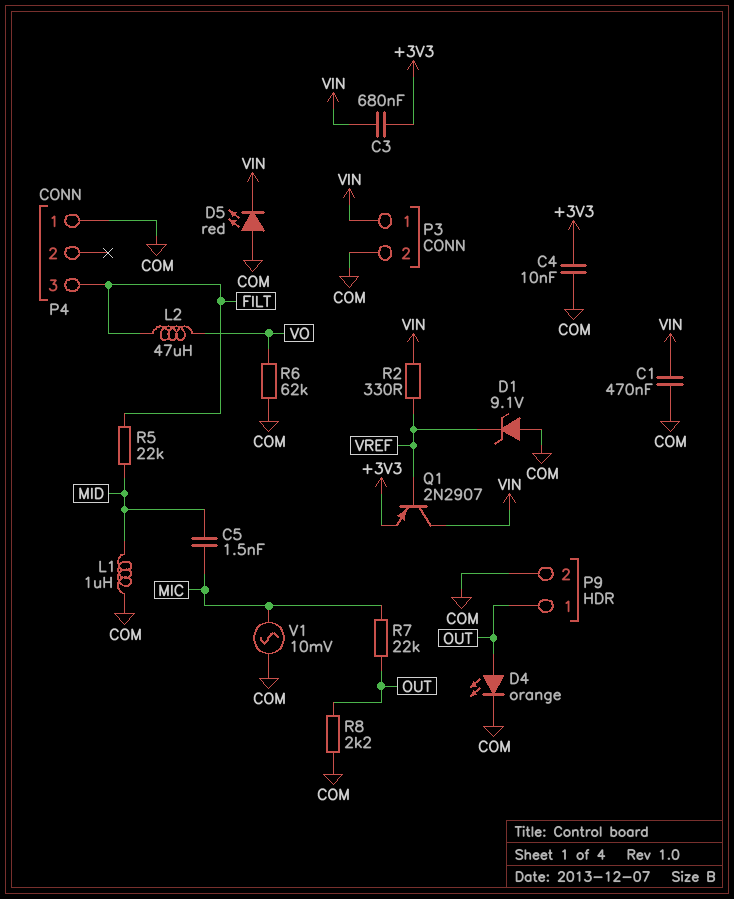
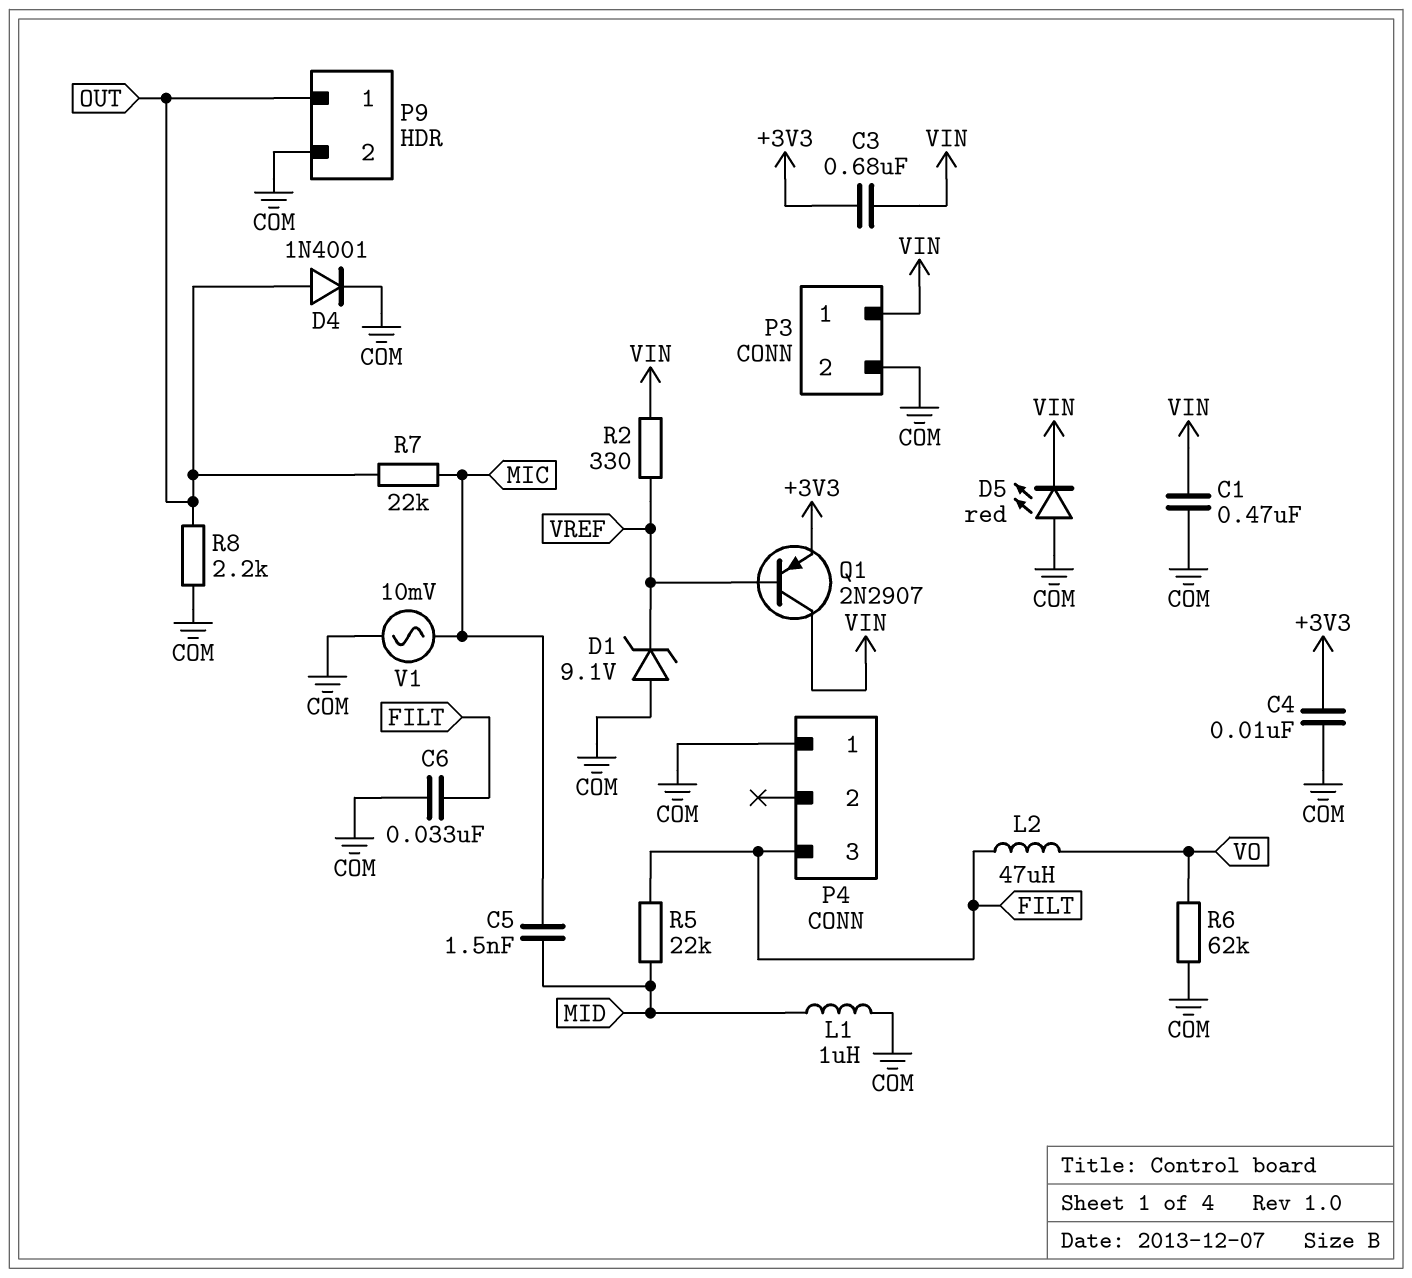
C6: none -> 33nF (COM, FILT)
D4: LED orange (A OUT, K COM) -> diode 1N4001 (A OUT, K COM)

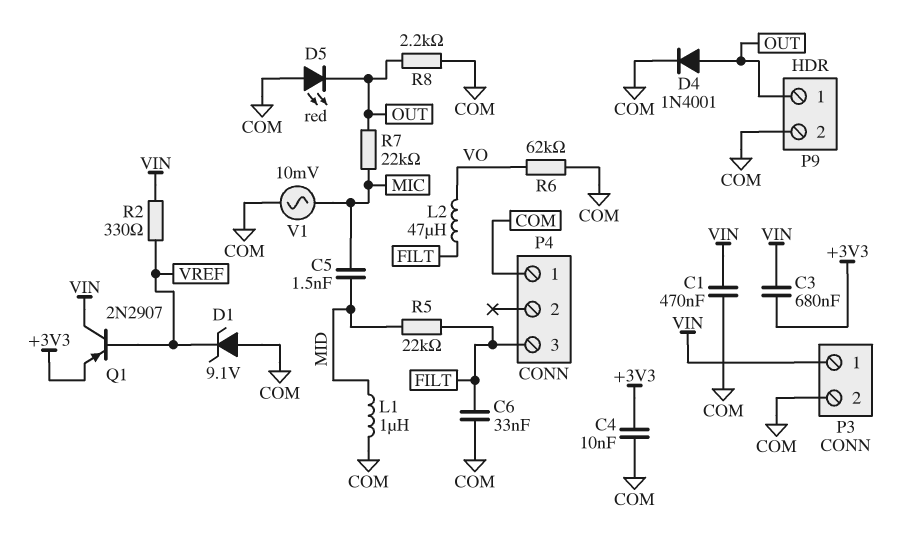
D5: LED red (A COM, K VIN) -> LED red (A COM, K OUT)

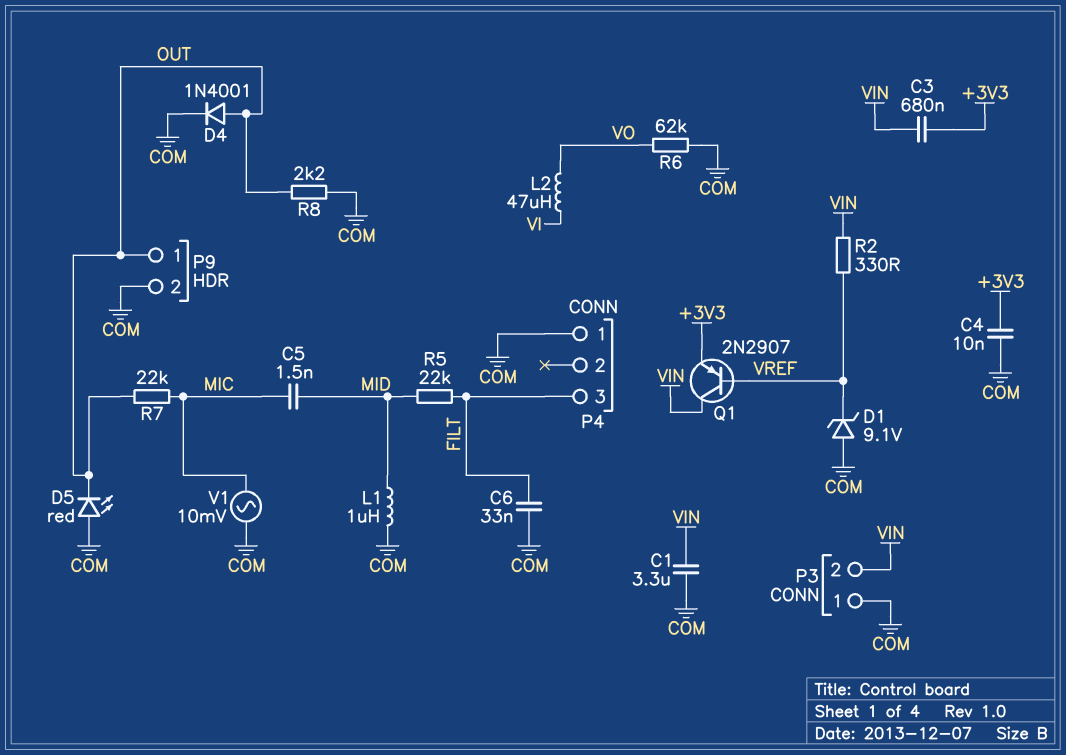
C1: 470nF (COM, VIN) -> 3.3uF (COM, VIN)
L2: 47uH (FILT, VO) -> 47uH (VI, VO)
P3 pin 1: VIN -> COM
P3 pin 2: COM -> VIN

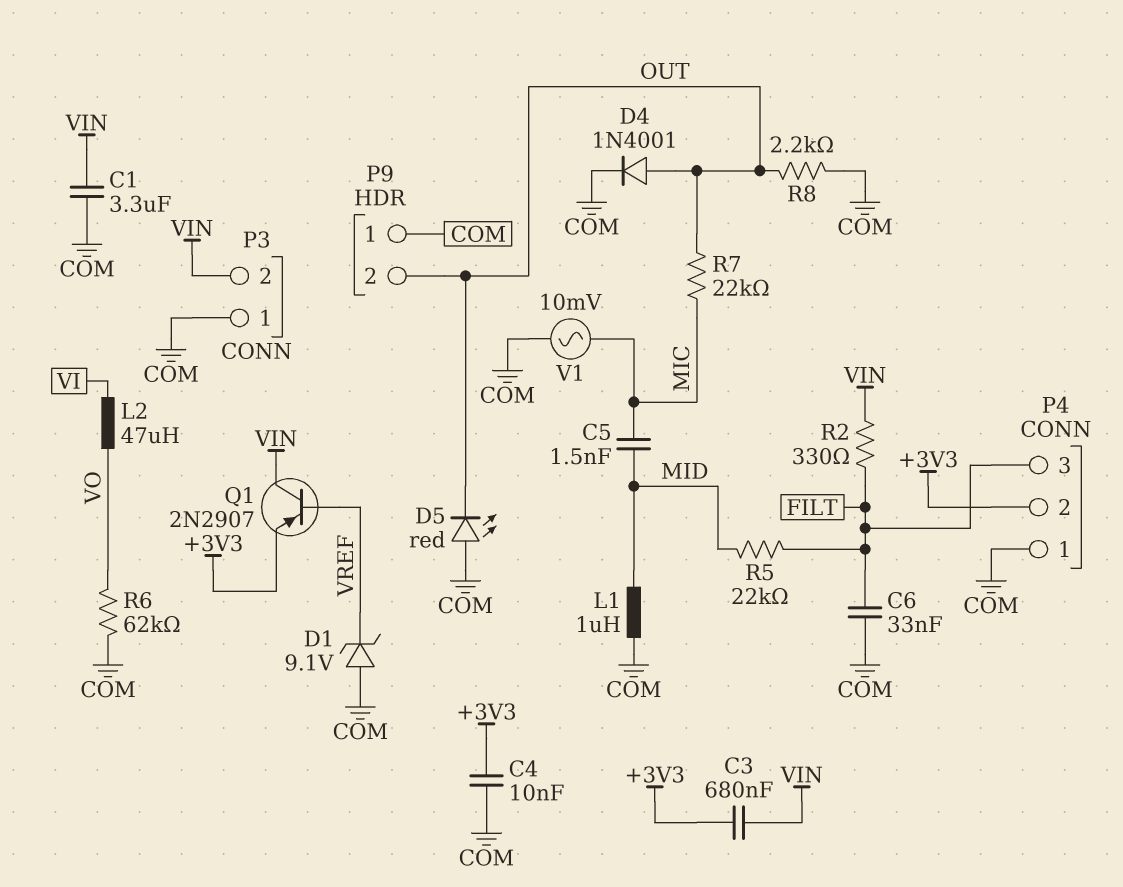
P4 pin 2: none -> +3V3
P9 pin 1: OUT -> COM
P9 pin 2: COM -> OUT
R2: 330 (VIN, VREF) -> 330 (FILT, VIN)

